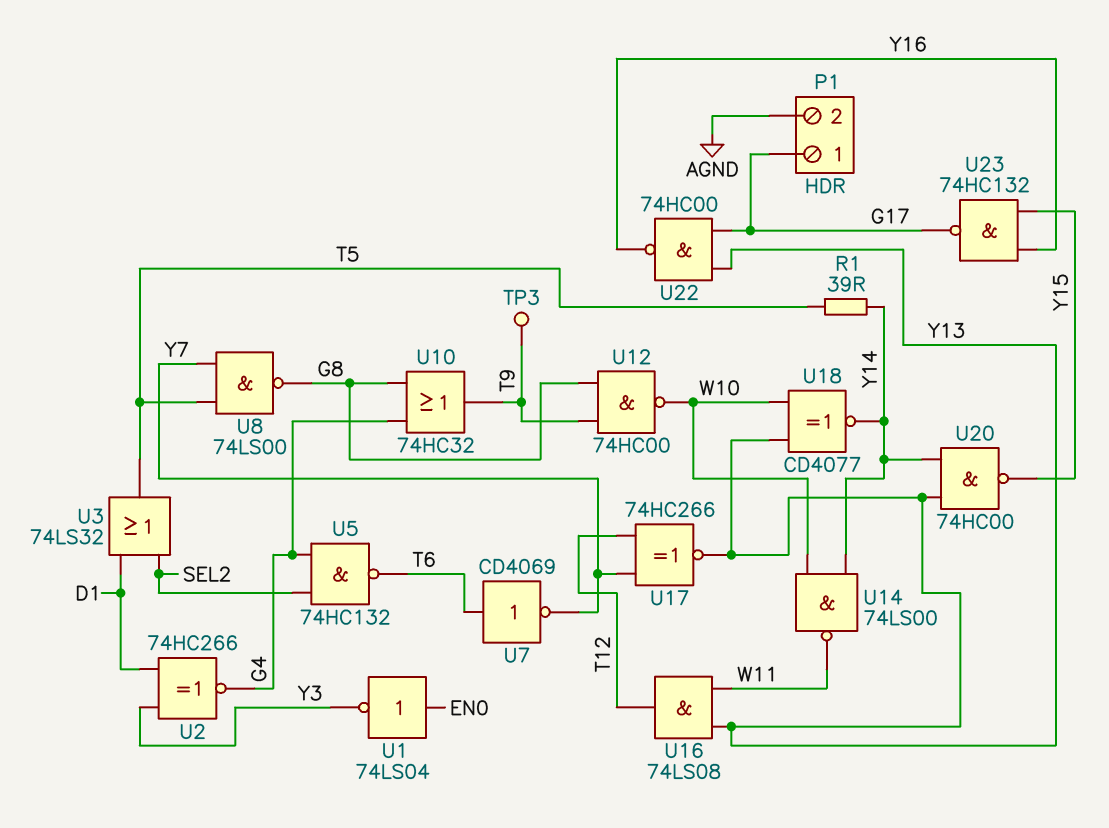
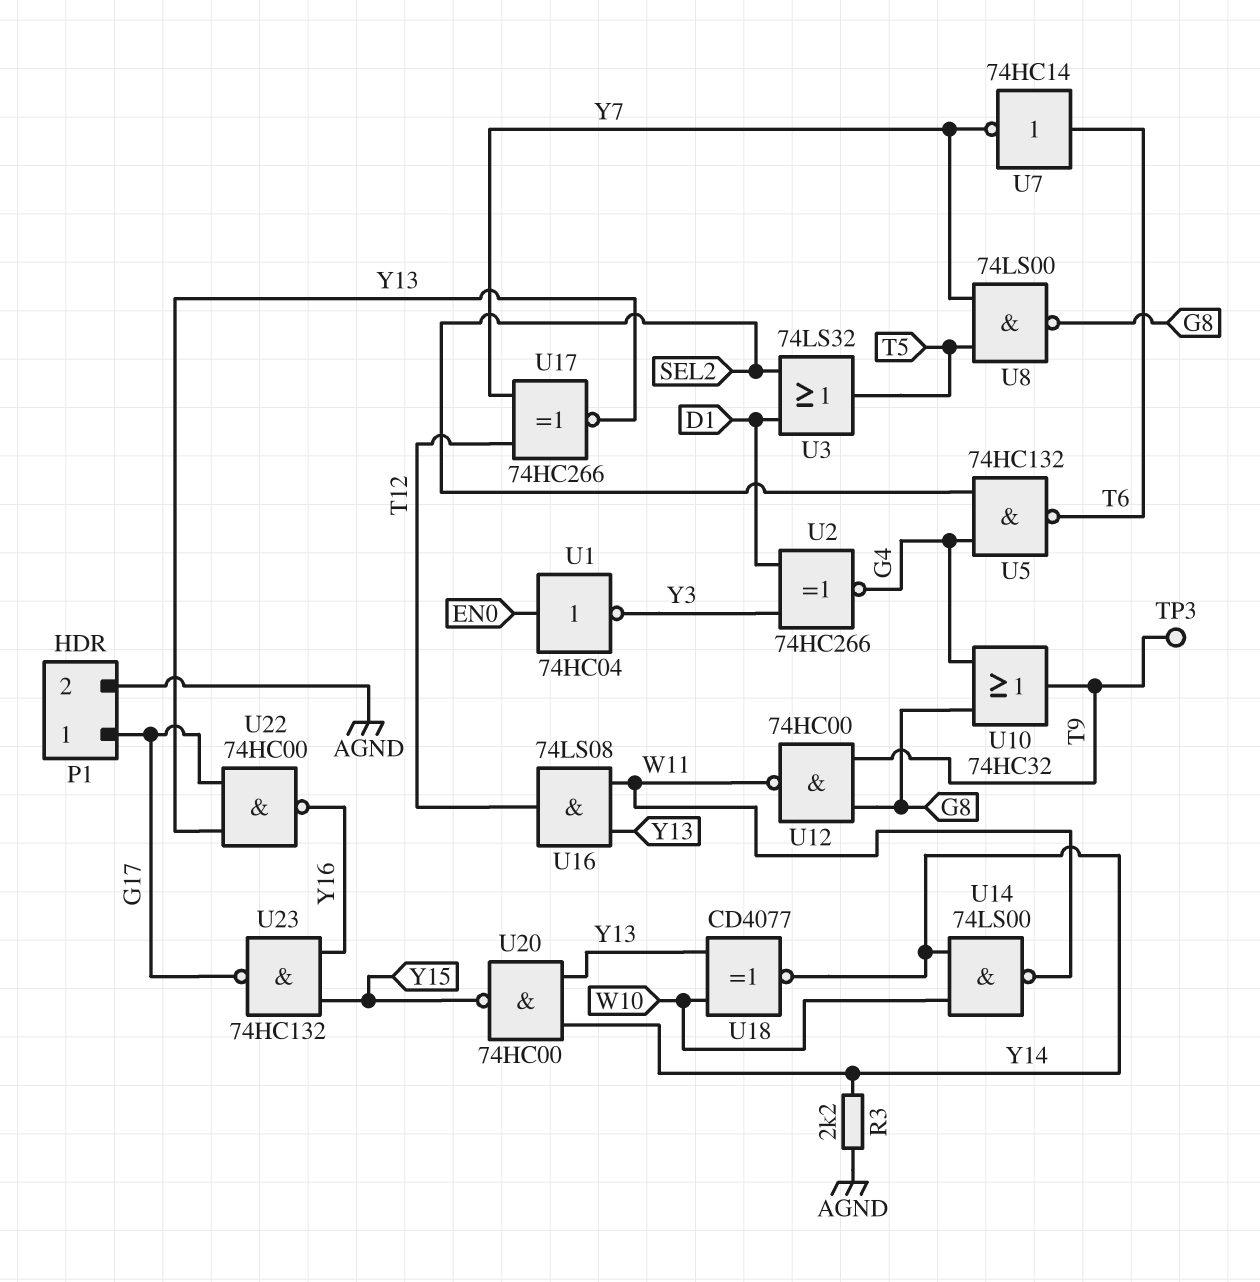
R1: 39 (T5, Y14) -> none
R3: none -> 2.2k (AGND, Y14)
U1: NOT 74LS04 (in EN0, out Y3) -> NOT 74HC04 (in EN0, out Y3)
U7: NOT CD4069 (in T6, out Y7) -> NOT 74HC14 (in T6, out Y7)
U12: NAND 74HC00 (in G8, in T9, out W10) -> NAND 74HC00 (in G8, in T9, out W11)

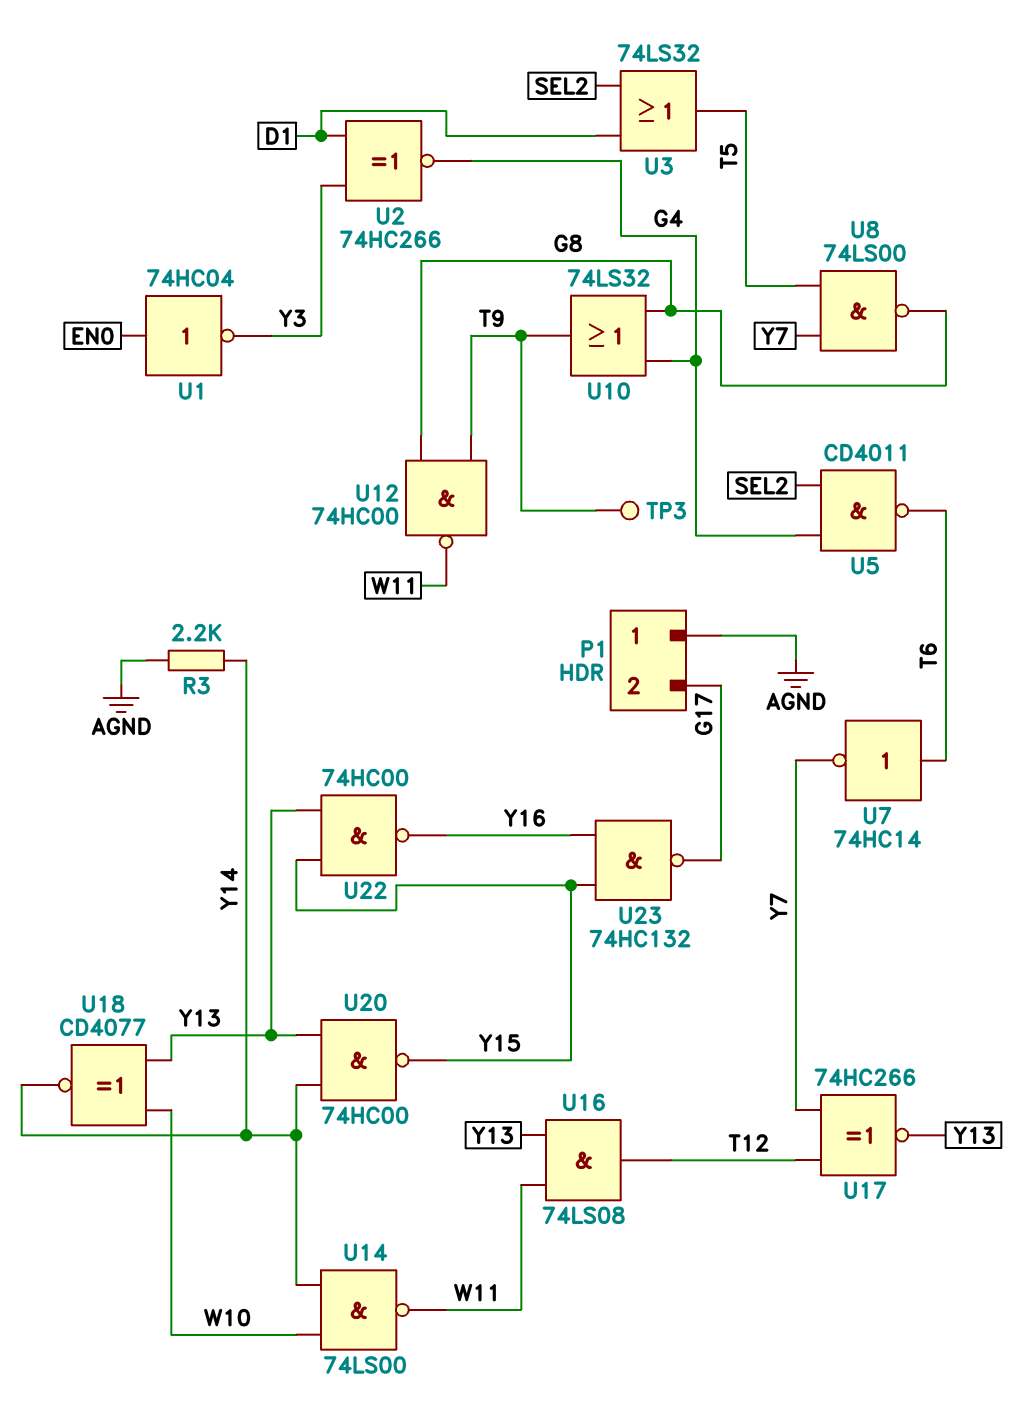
P1 pin 1: G17 -> AGND
P1 pin 2: AGND -> G17
U5: NAND 74HC132 (in G4, in SEL2, out T6) -> NAND CD4011 (in G4, in SEL2, out T6)
U10: OR 74HC32 (in G4, in G8, out T9) -> OR 74LS32 (in G4, in G8, out T9)
U22: NAND 74HC00 (in G17, in Y13, out Y16) -> NAND 74HC00 (in Y13, in Y15, out Y16)

